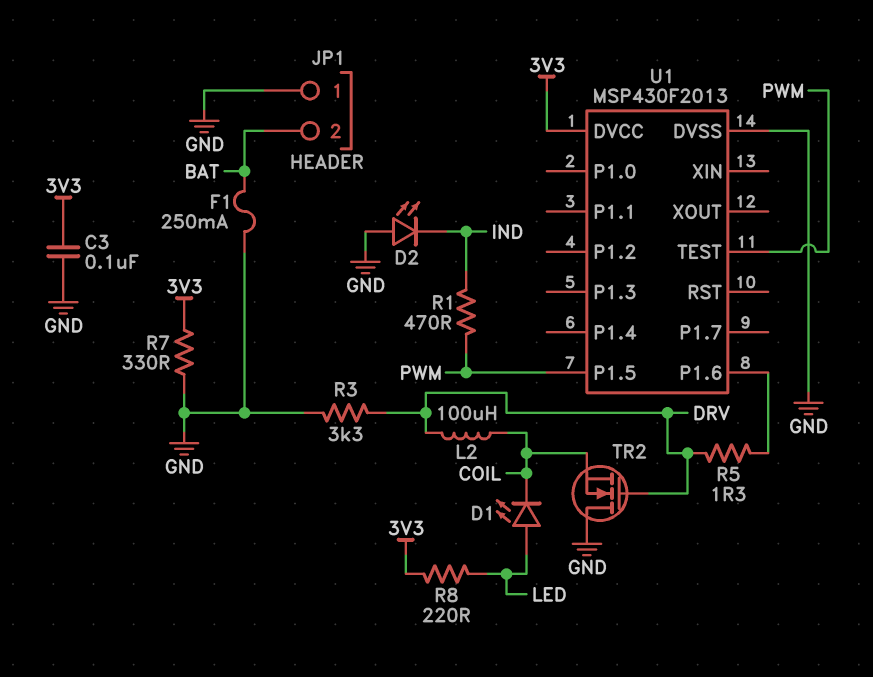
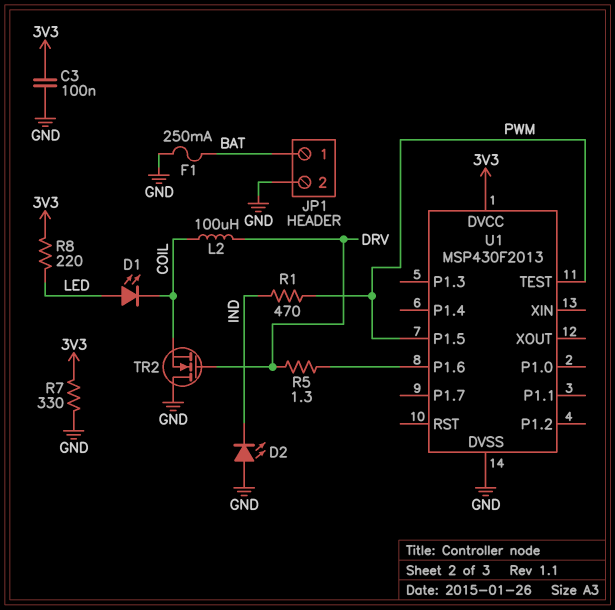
JP1 pin 1: GND -> BAT
JP1 pin 2: BAT -> GND
R3: 3.3k (DRV, GND) -> none

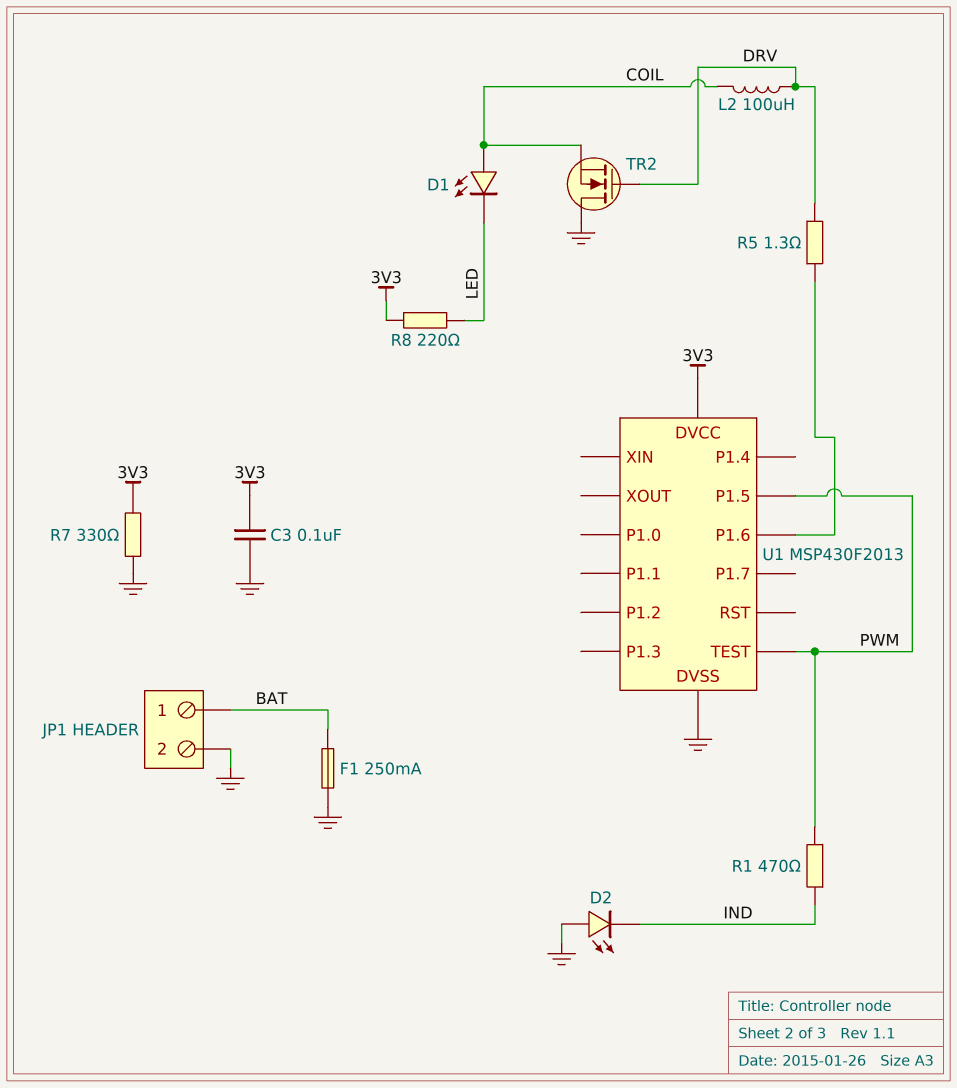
D1: LED (A LED, K COIL) -> LED (A COIL, K LED)

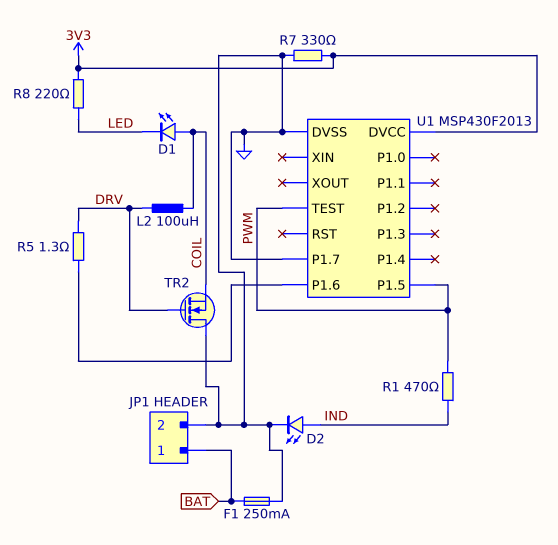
C3: 100nF (3V3, GND) -> none
D2: LED (A GND, K IND) -> LED (A IND, K GND)
U1 pin P1.7: none -> GND

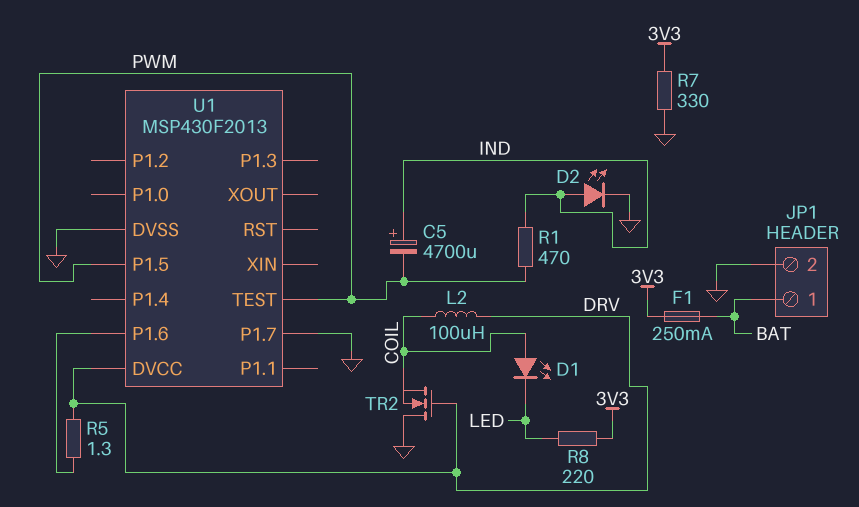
C5: none -> 4700uF (plus IND, minus PWM)
F1: 250mA (BAT, GND) -> 250mA (3V3, BAT)
U1 pin DVCC: 3V3 -> DRV

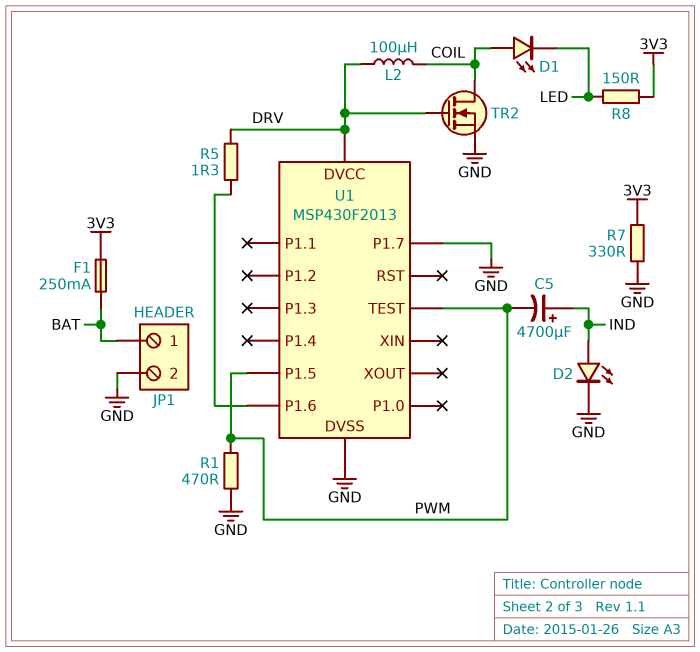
R1: 470 (IND, PWM) -> 470 (GND, PWM)
R8: 220 (3V3, LED) -> 150 (3V3, LED)
TR2: NMOS (G DRV, D GND, S COIL) -> NMOS (G DRV, D COIL, S GND)

